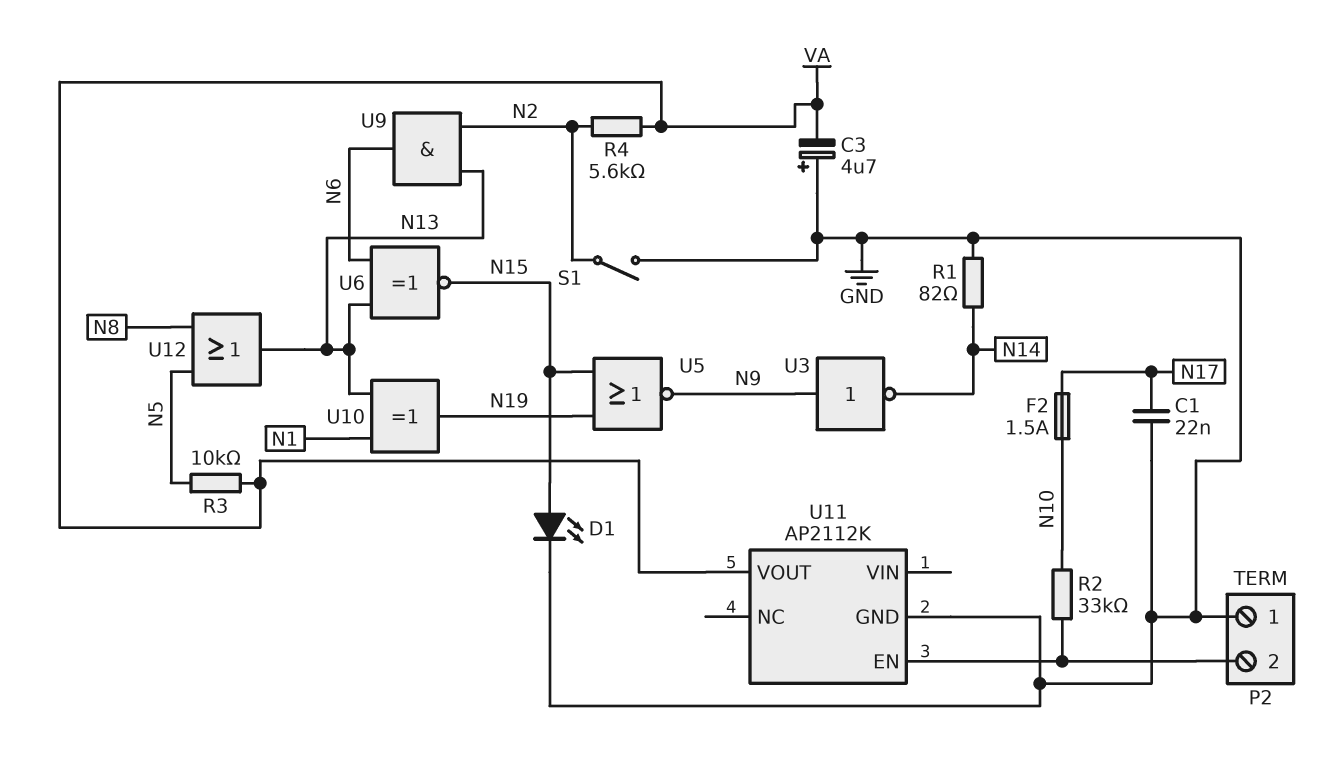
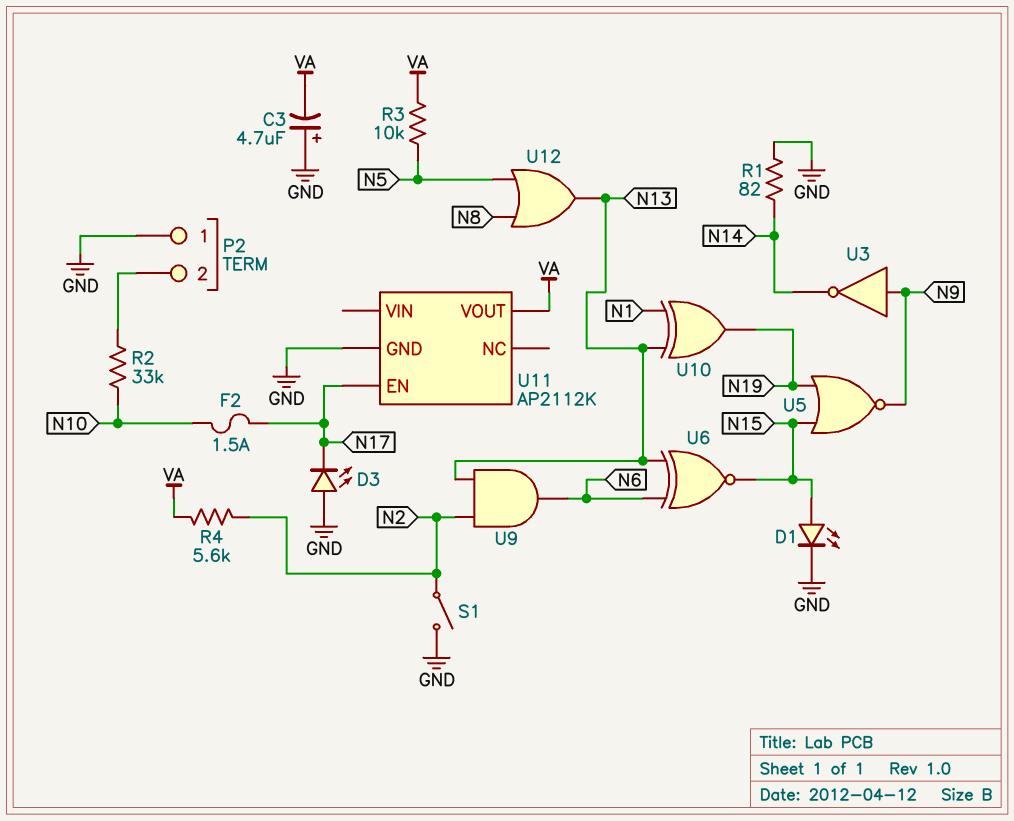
C1: 22nF (GND, N17) -> none
D3: none -> LED (A GND, K N17)
U11 pin EN: P2/2 -> N17

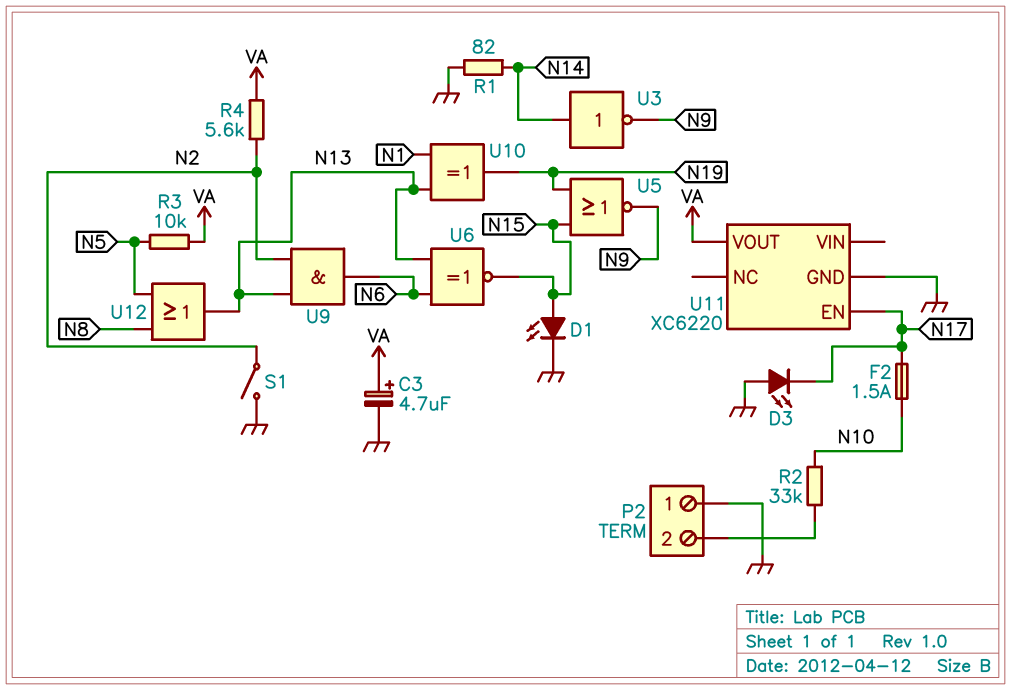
C3: 4.7uF (plus GND, minus VA) -> 4.7uF (plus VA, minus GND)
U3: NOT (in N9, out N14) -> NOT (in N14, out N9)
U11: AP2112K -> XC6220

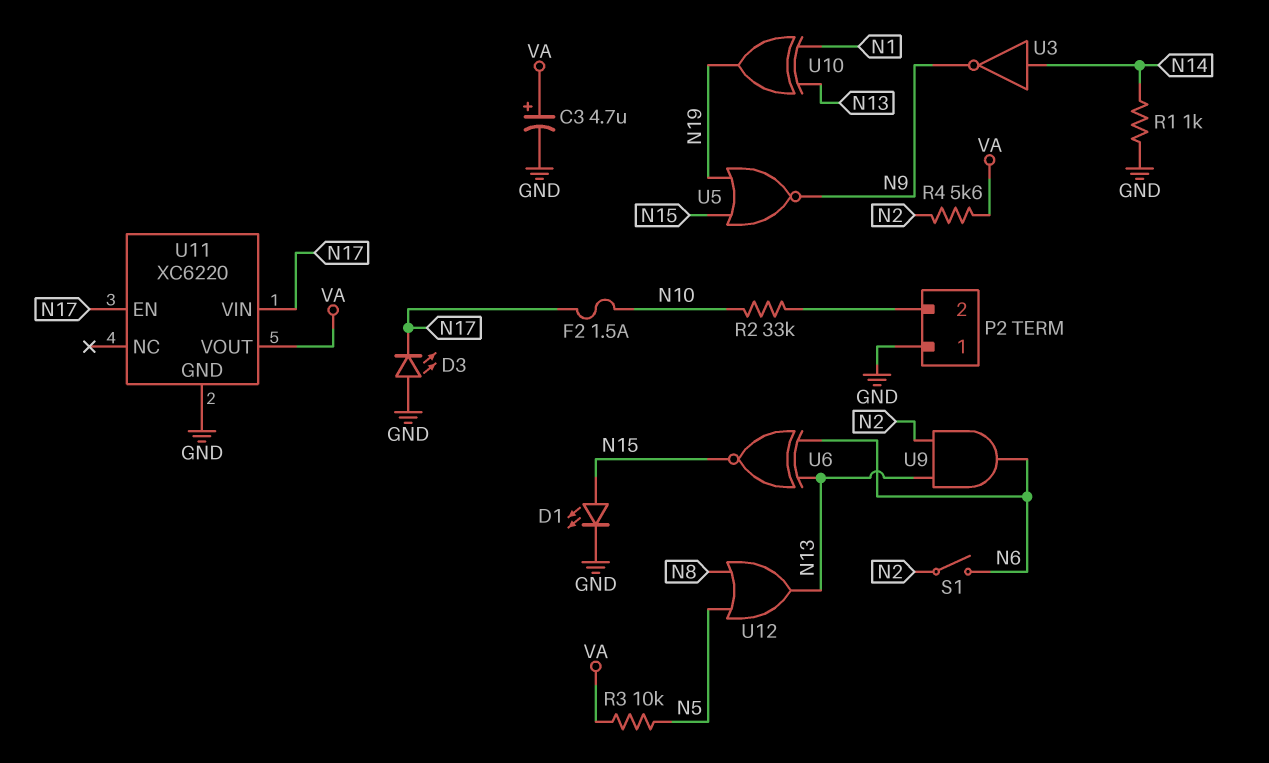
R1: 82 (GND, N14) -> 1k (GND, N14)
S1: switch (GND, N2) -> switch (N2, N6)
U11 pin VIN: none -> N17

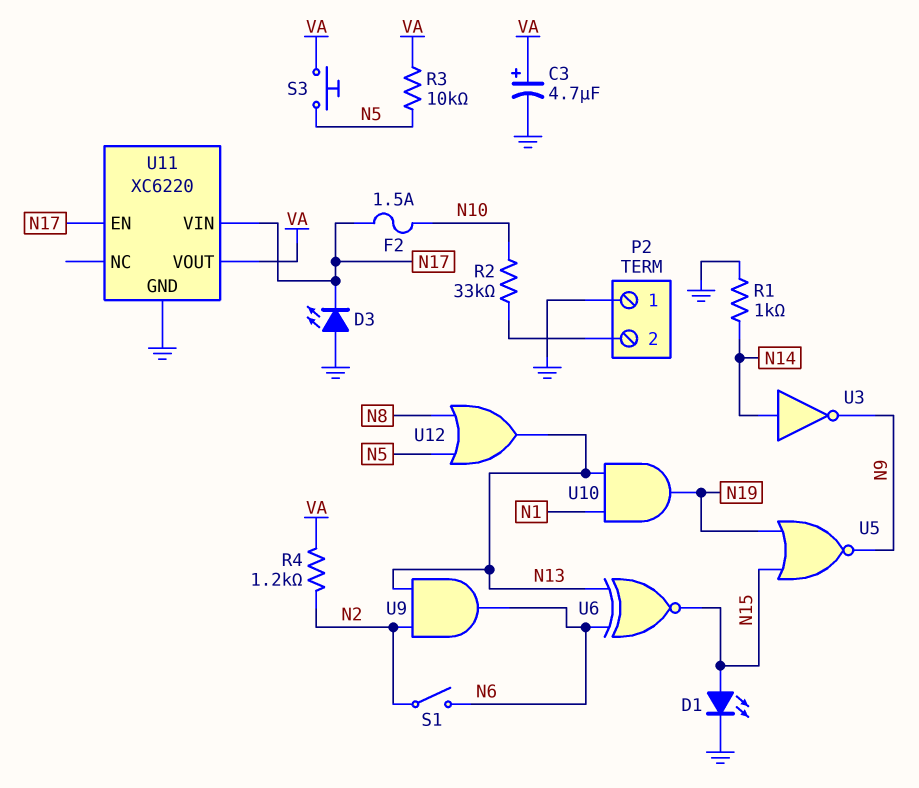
R4: 5.6k (N2, VA) -> 1.2k (N2, VA)
S3: none -> button (N5, VA)
U10: XOR (in N1, in N13, out N19) -> AND (in N1, in N13, out N19)

